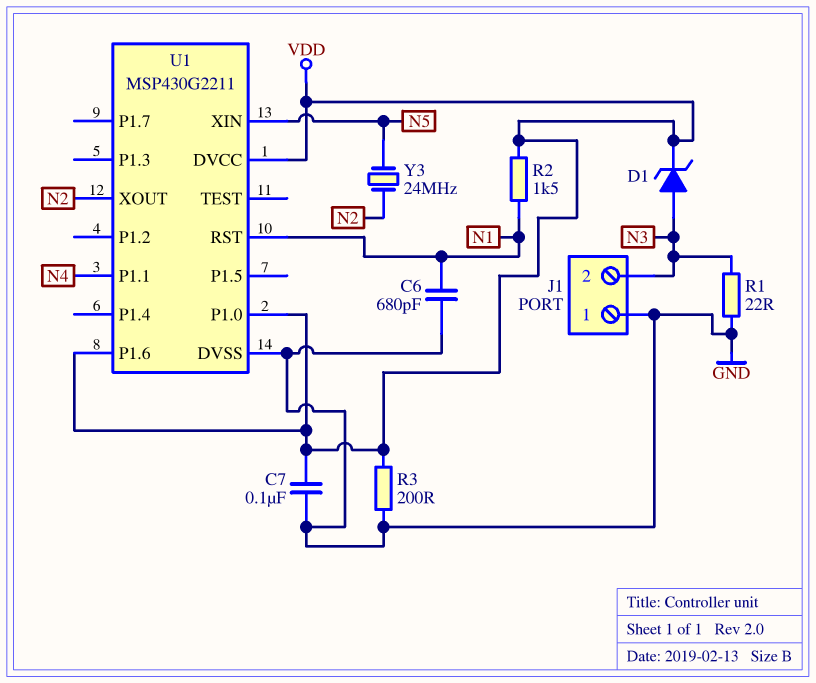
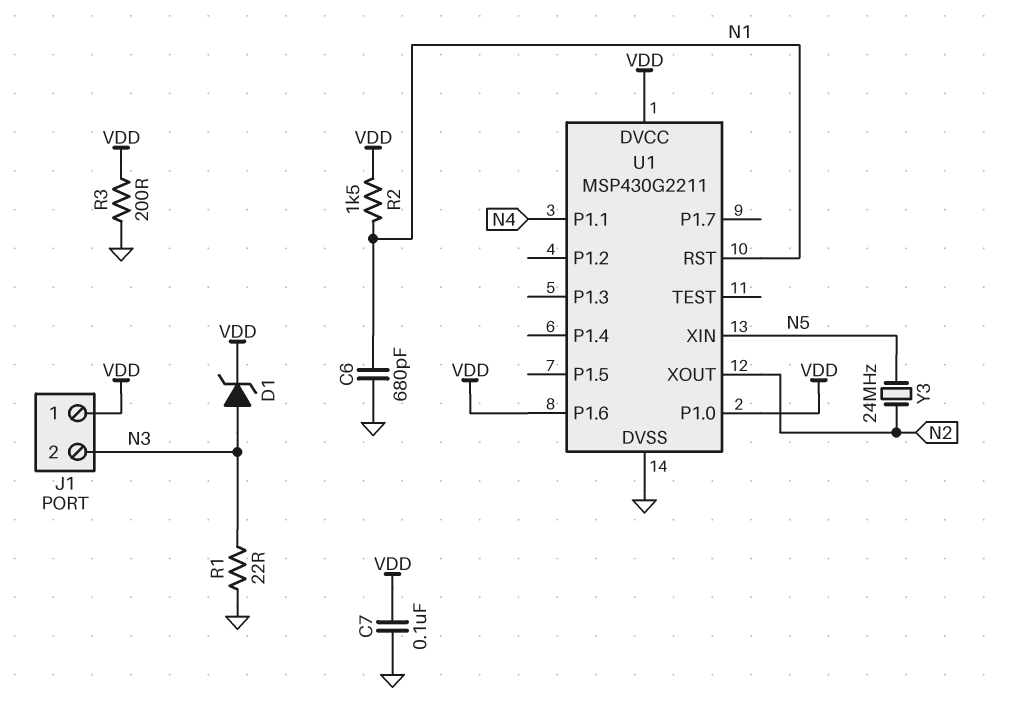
J1 pin 1: GND -> VDD

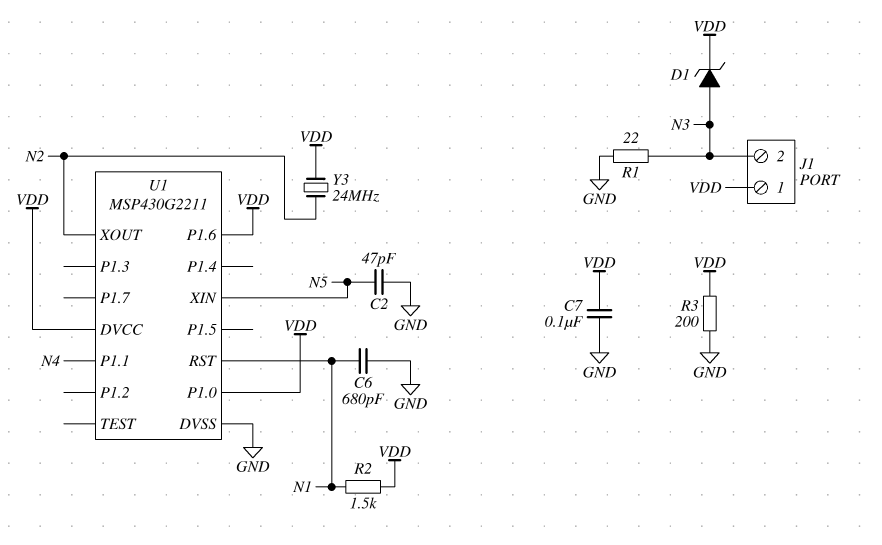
C2: none -> 47pF (GND, N5)
Y3: 24MHz (N2, N5) -> 24MHz (N2, VDD)

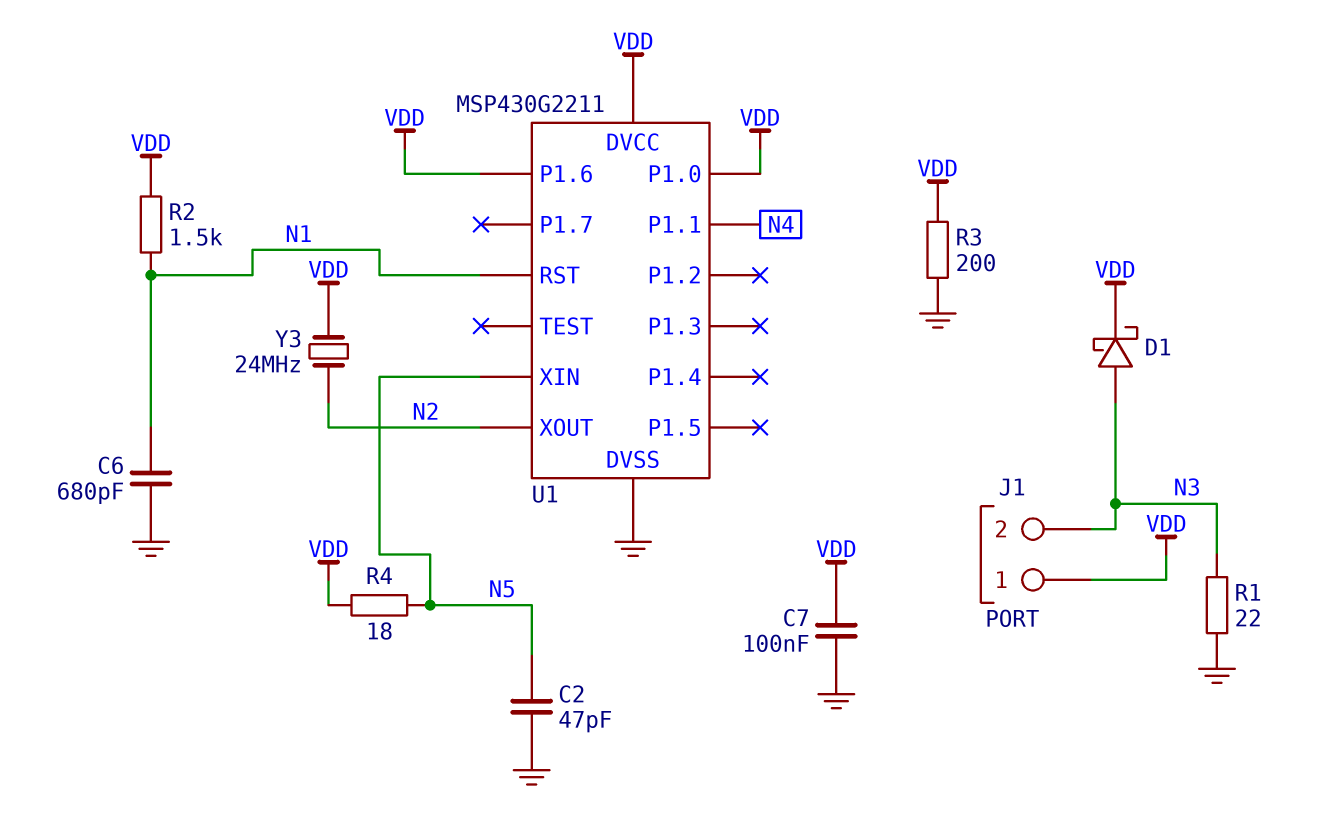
D1: zener (A N3, K VDD) -> schottky (A N3, K VDD)
R4: none -> 18 (N5, VDD)

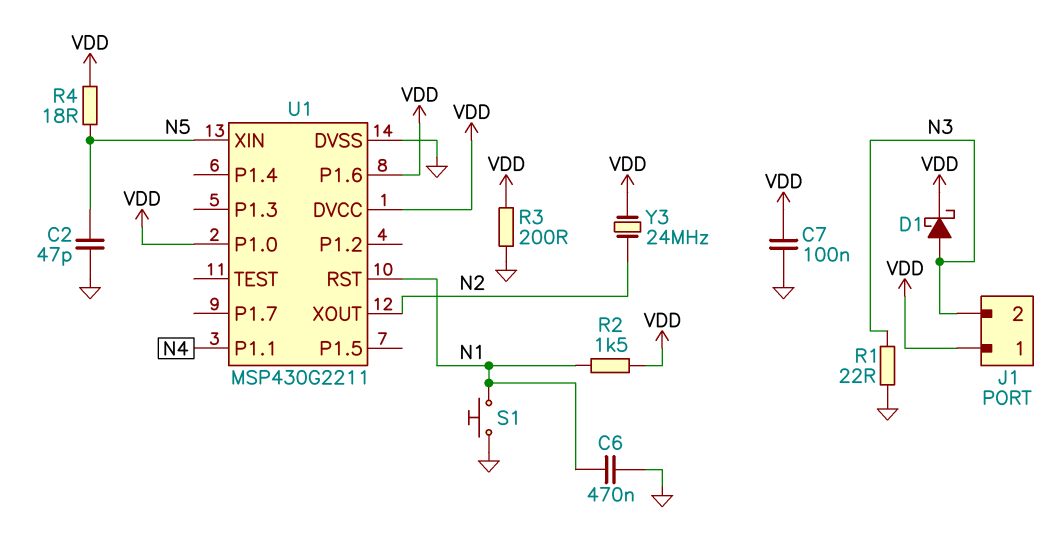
C6: 680pF (GND, N1) -> 470nF (GND, N1)
S1: none -> button (GND, N1)

